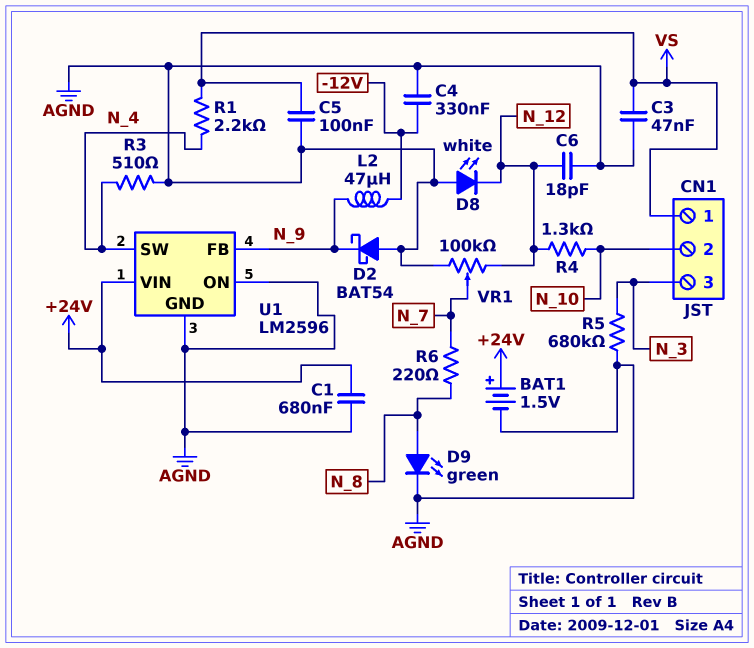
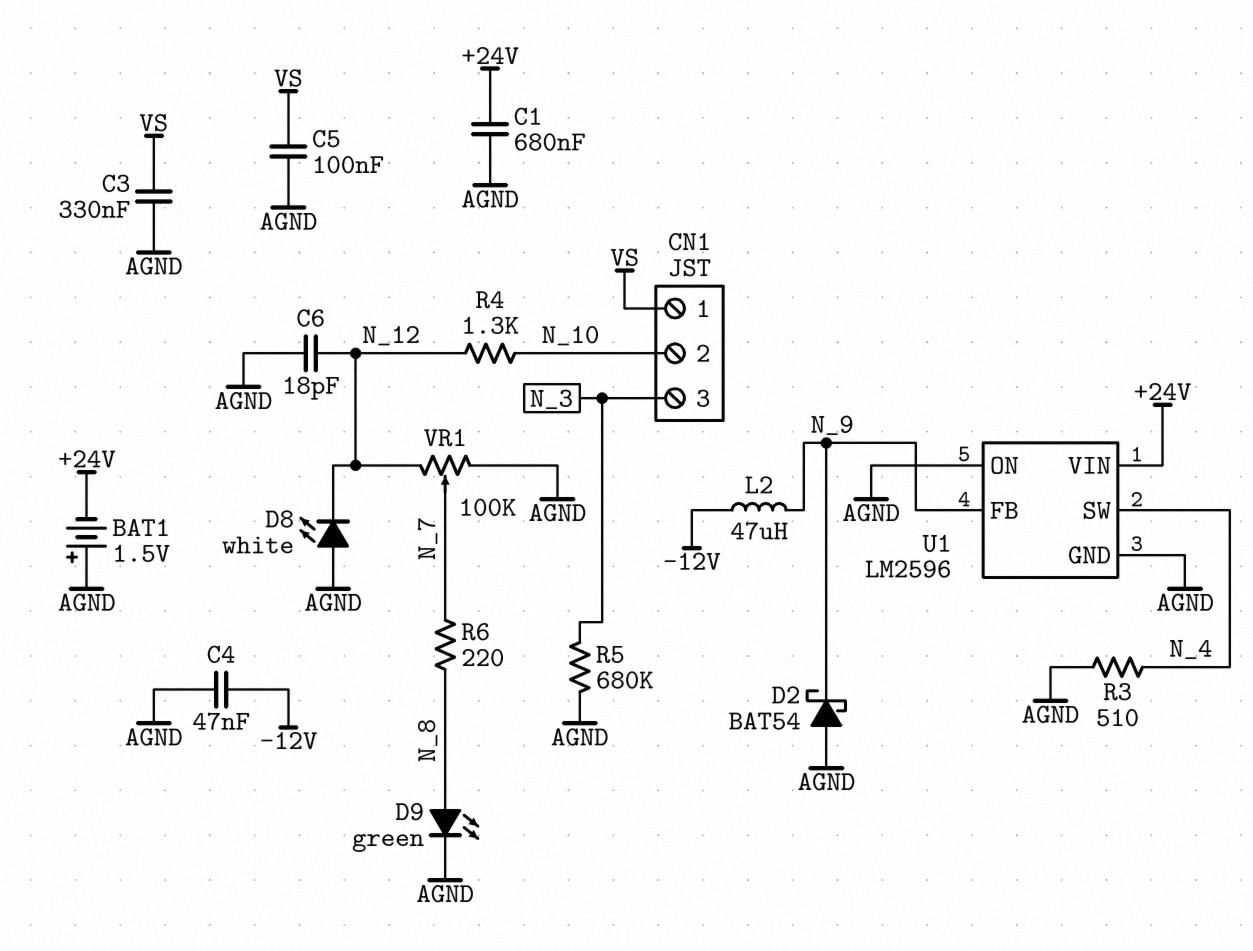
BAT1: 1.5V (plus +24V, minus AGND) -> 1.5V (plus AGND, minus +24V)
C3: 47nF (AGND, VS) -> 330nF (AGND, VS)
C4: 330nF (-12V, AGND) -> 47nF (-12V, AGND)
R1: 2.2k (N_4, VS) -> none

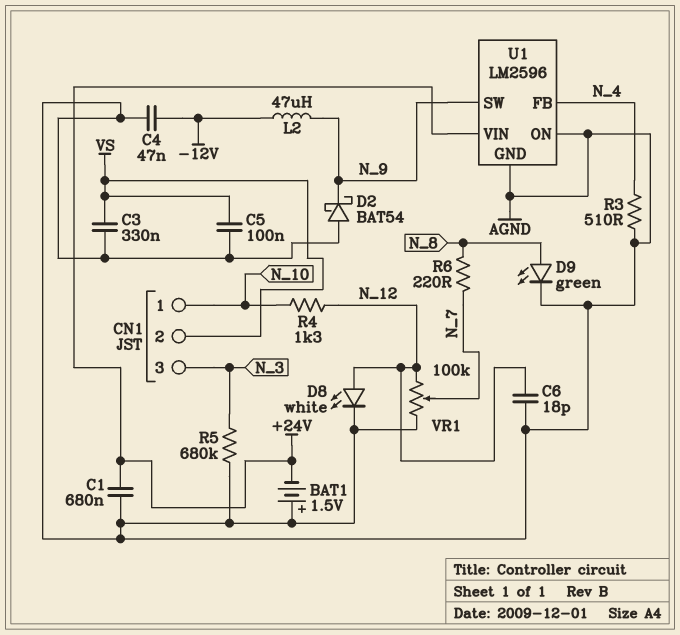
CN1 pin 1: VS -> N_10
CN1 pin 2: N_10 -> VS
D8: LED white (A AGND, K N_12) -> LED white (A N_12, K AGND)
U1 pin FB: N_9 -> N_4
U1 pin SW: N_4 -> N_9

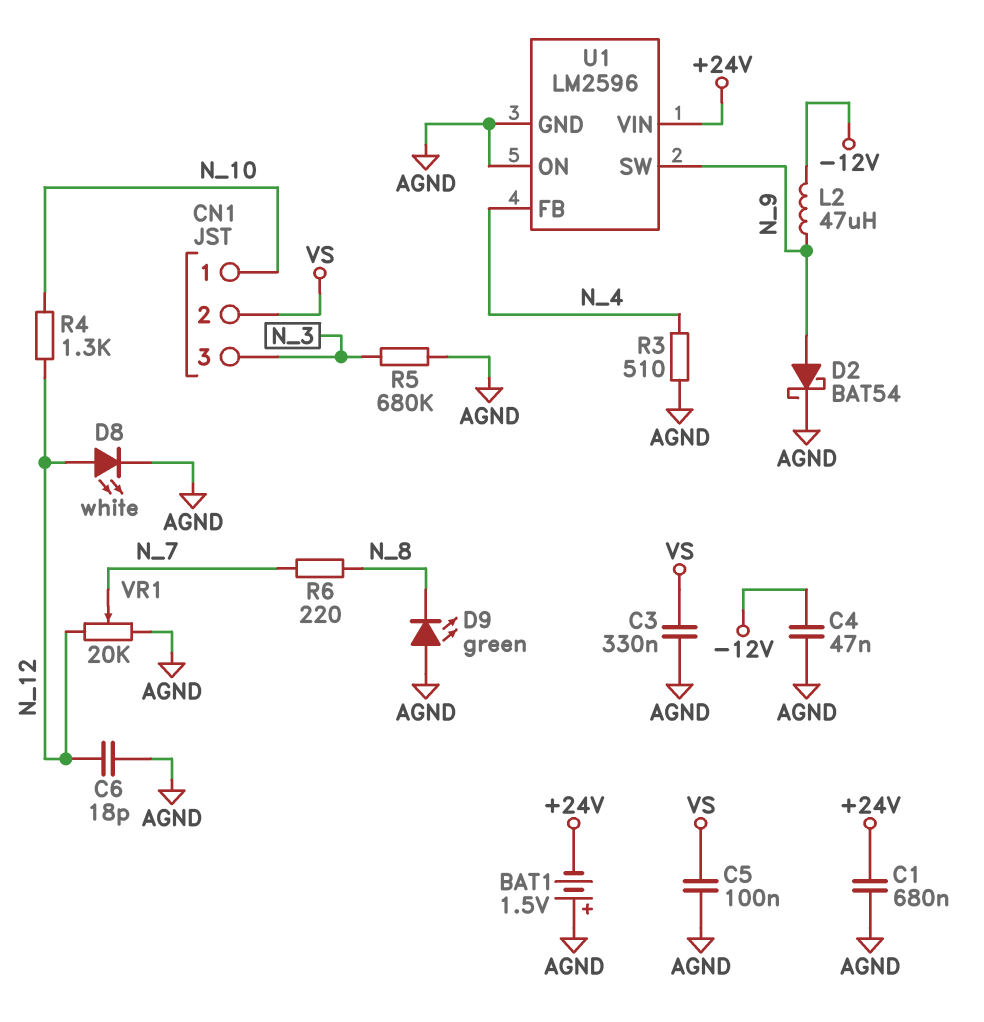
D2: schottky BAT54 (A AGND, K N_9) -> schottky BAT54 (A N_9, K AGND)
D9: LED green (A N_8, K AGND) -> LED green (A AGND, K N_8)
VR1: 100k (AGND, N_12, wiper N_7) -> 20k (AGND, N_12, wiper N_7)

